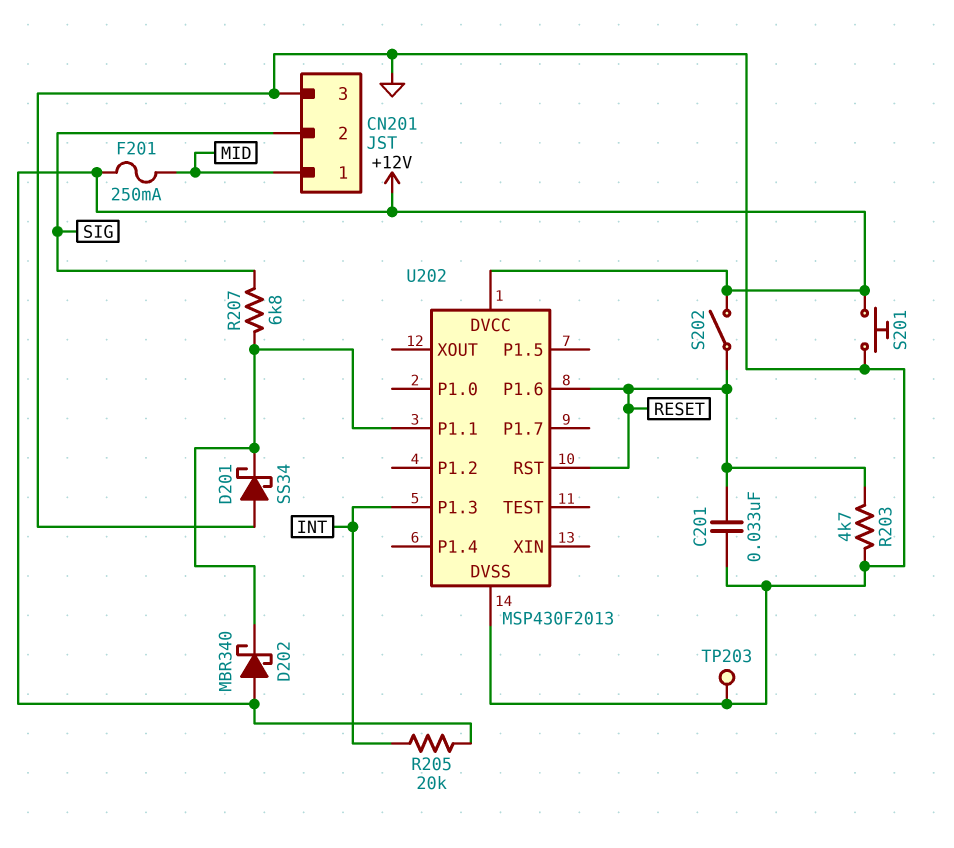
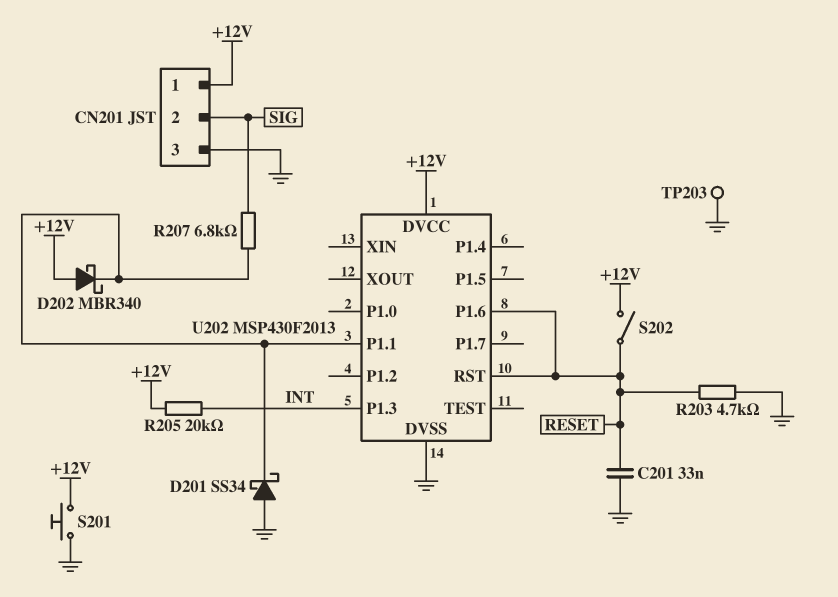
CN201 pin 1: MID -> +12V
F201: 250mA (+12V, MID) -> none

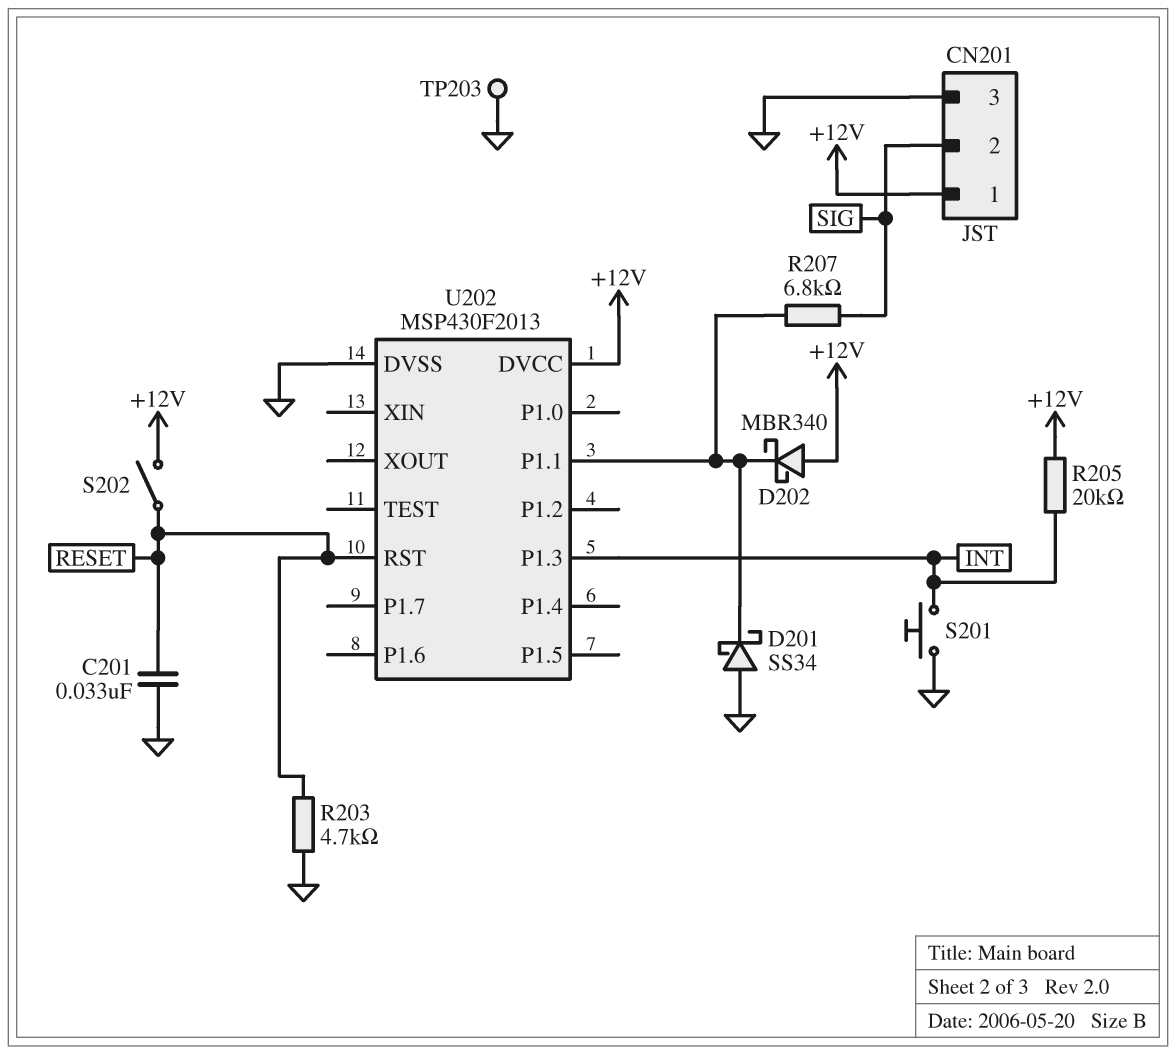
S201: button (+12V, GND) -> button (GND, INT)
U202 pin P1.6: RESET -> none

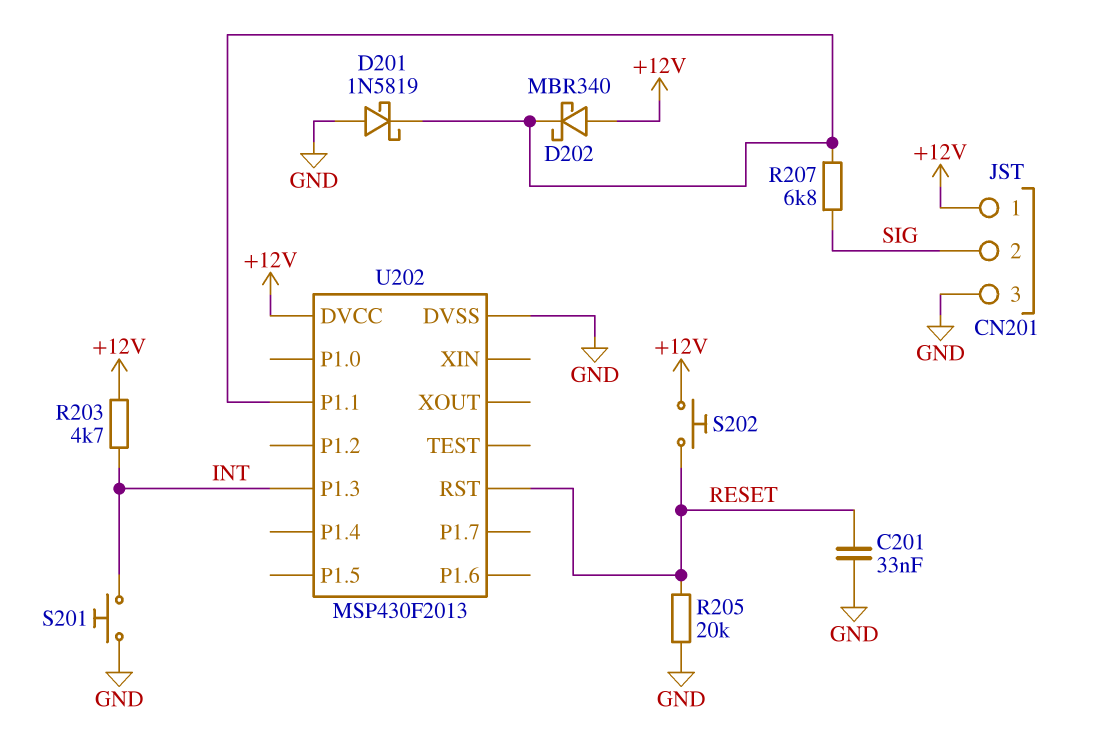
D201: schottky SS34 (A GND, K U202/P1.1) -> schottky 1N5819 (A GND, K U202/P1.1)
R203: 4.7k (GND, RESET) -> 4.7k (+12V, INT)
R205: 20k (+12V, INT) -> 20k (GND, RESET)
S202: switch (+12V, RESET) -> button (+12V, RESET)
TP203: test point (GND) -> none

